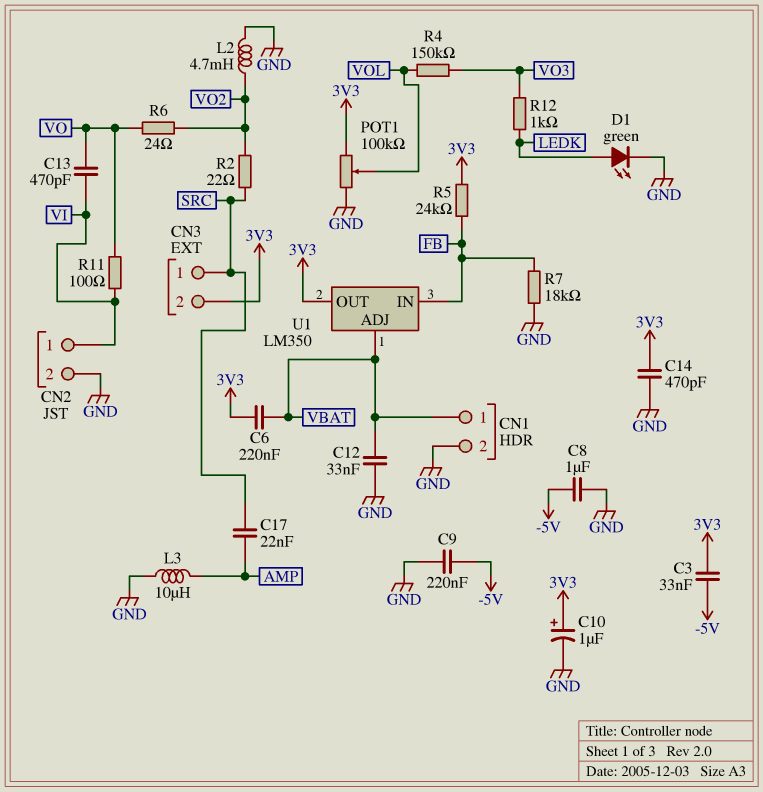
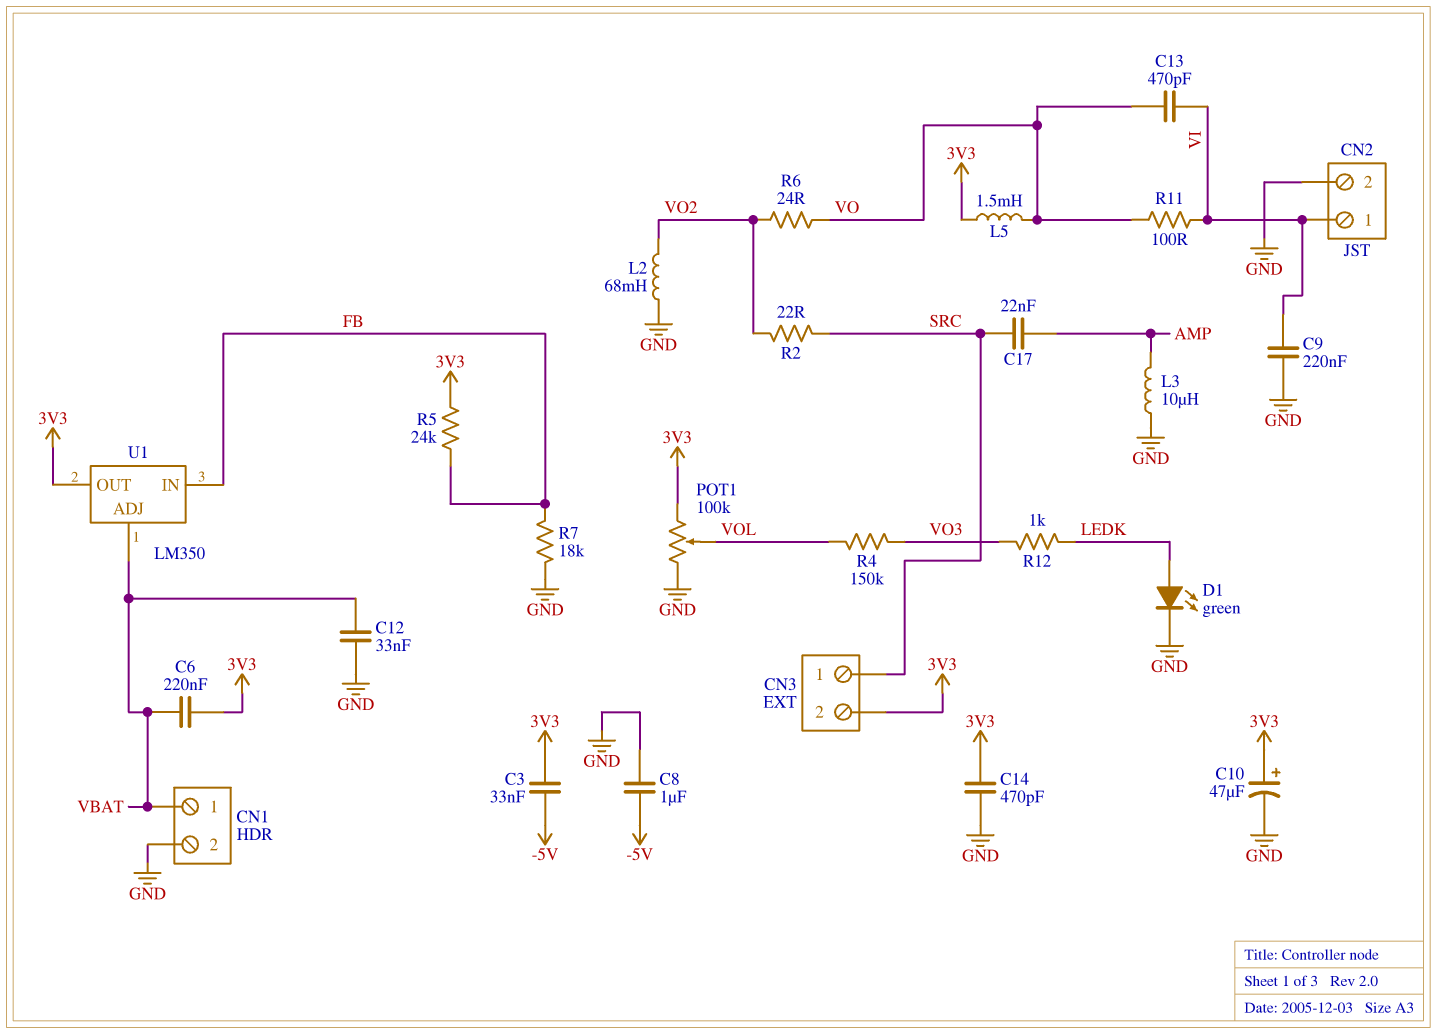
C9: 220nF (-5V, GND) -> 220nF (GND, VI)
C10: 1uF (plus 3V3, minus GND) -> 47uF (plus 3V3, minus GND)
L2: 4.7mH (GND, VO2) -> 68mH (GND, VO2)
L5: none -> 1.5mH (3V3, VO)

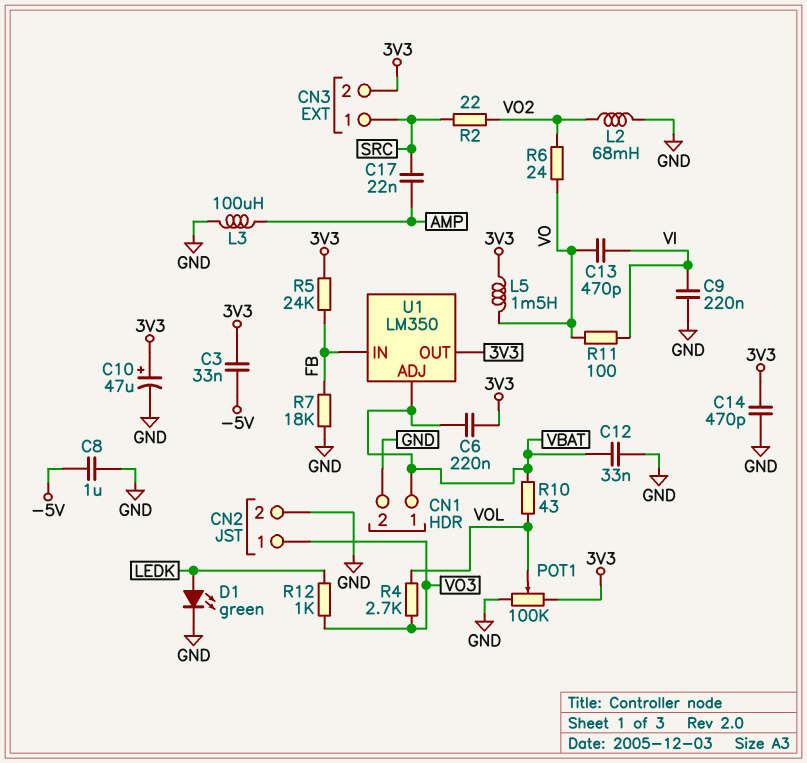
CN2 pin 1: VI -> VO3
L3: 10uH (AMP, GND) -> 100uH (AMP, GND)
R4: 150k (VO3, VOL) -> 2.7k (VO3, VOL)
R10: none -> 43 (VBAT, VOL)

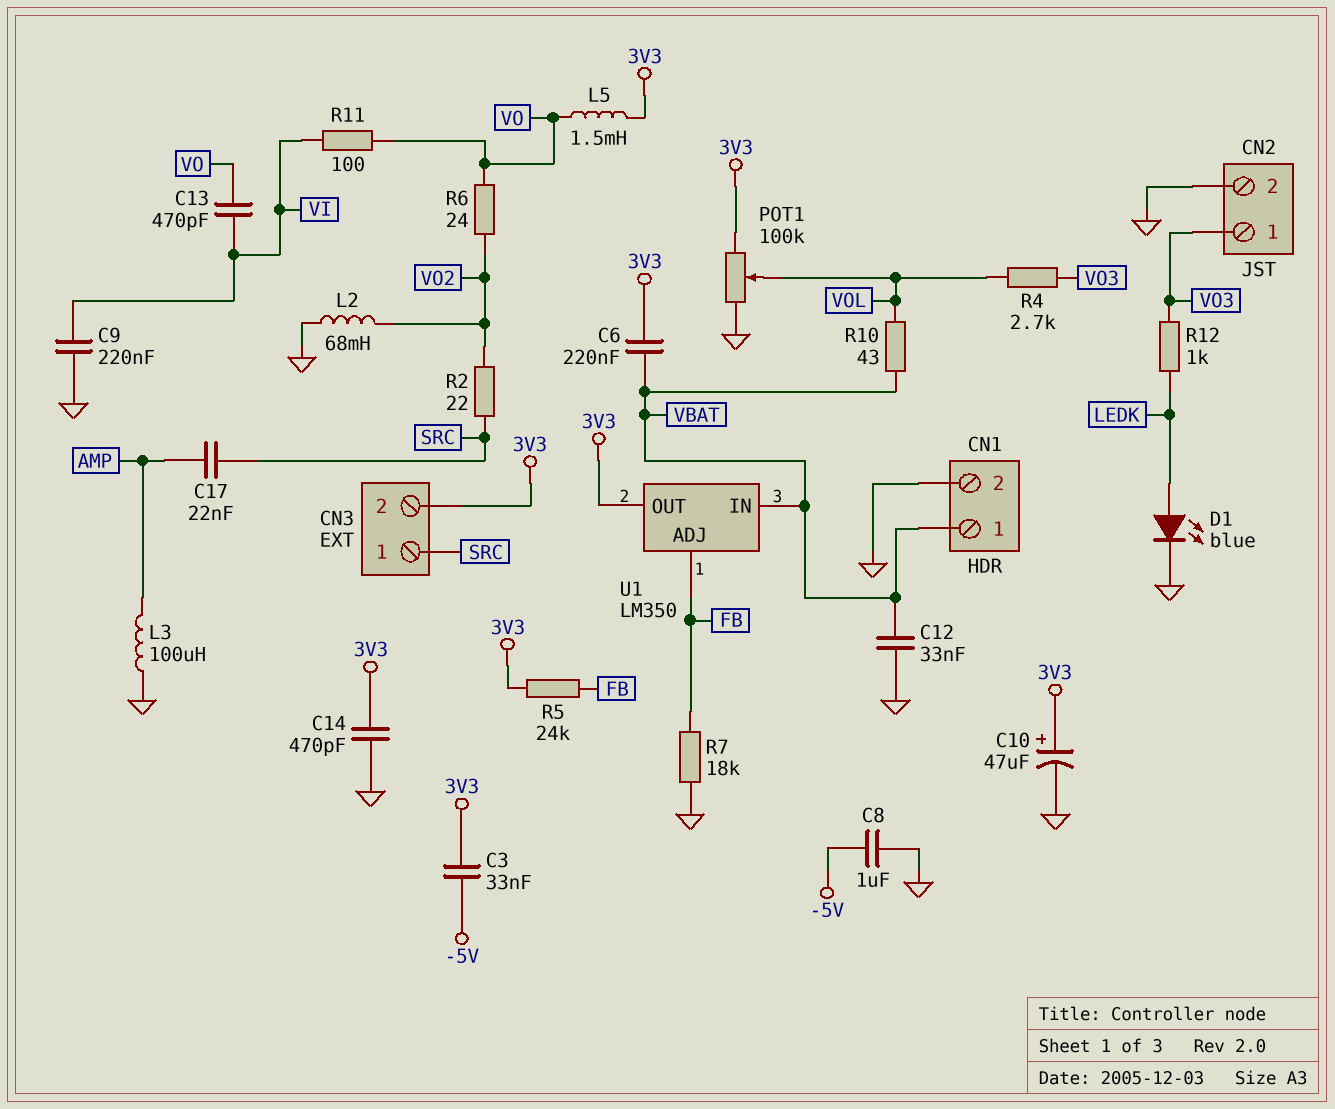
D1: LED green (A LEDK, K GND) -> LED blue (A LEDK, K GND)
U1 pin ADJ: VBAT -> FB
U1 pin IN: FB -> VBAT

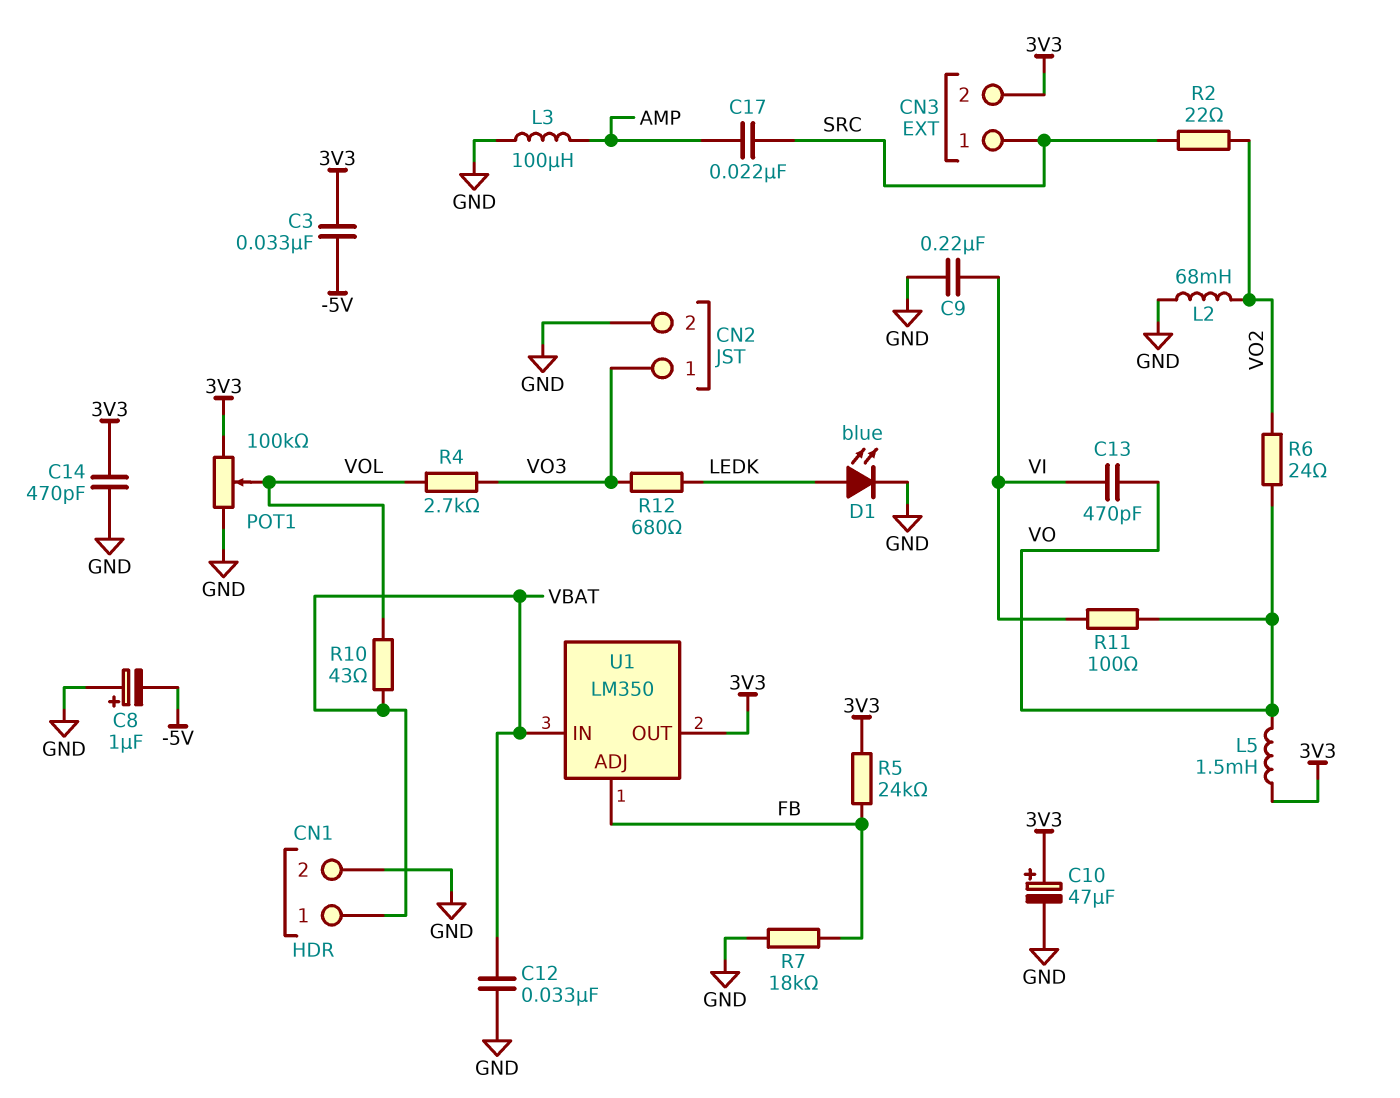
C6: 220nF (3V3, VBAT) -> none
C8: 1uF (-5V, GND) -> 1uF (plus GND, minus -5V)
R12: 1k (LEDK, VO3) -> 680 (LEDK, VO3)

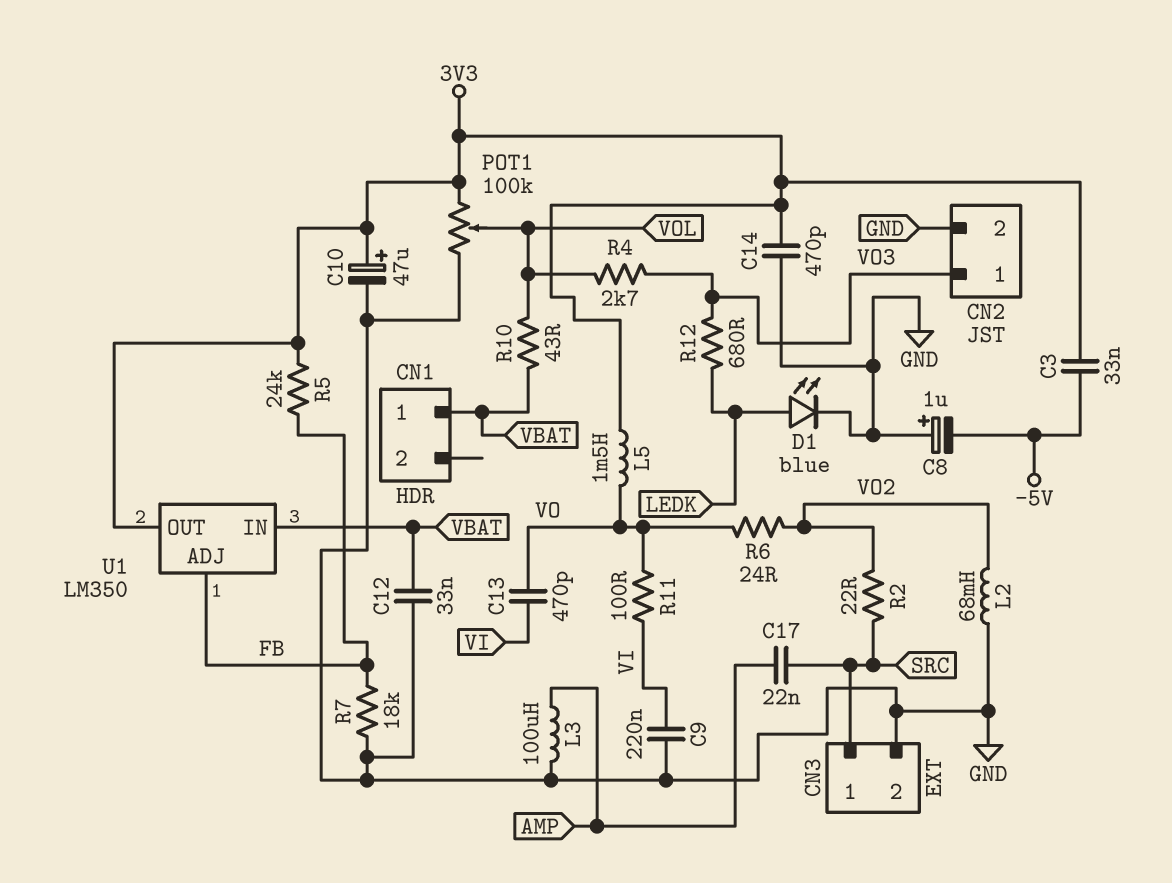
CN1 pin 2: GND -> none
CN3 pin 2: 3V3 -> GND

